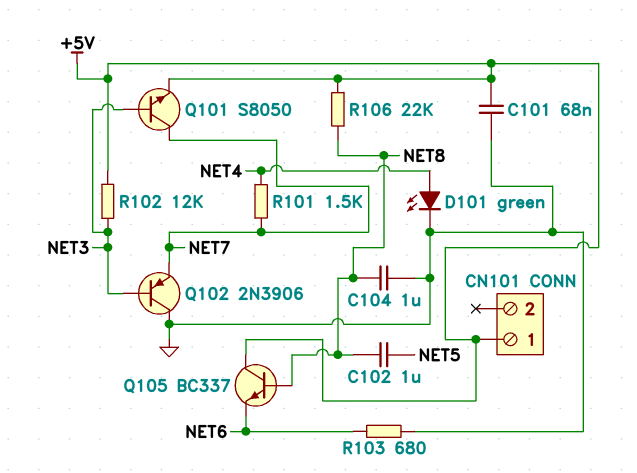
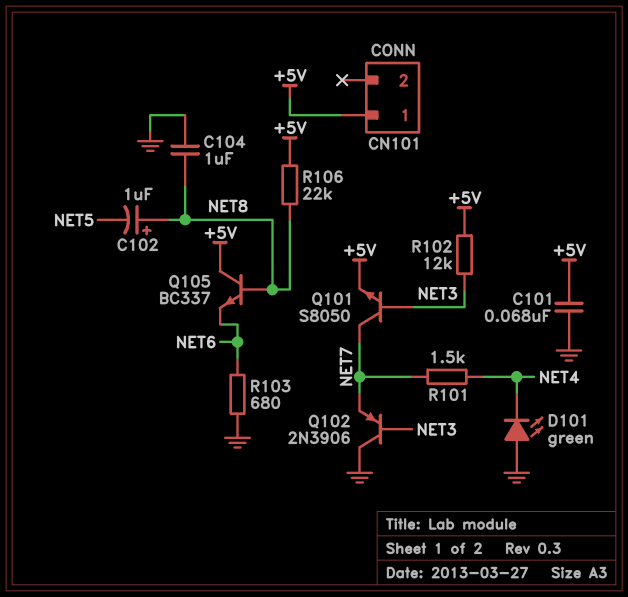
C102: 1uF (NET5, NET8) -> 1uF (plus NET8, minus NET5)
D101: LED green (A NET4, K GND) -> LED green (A GND, K NET4)

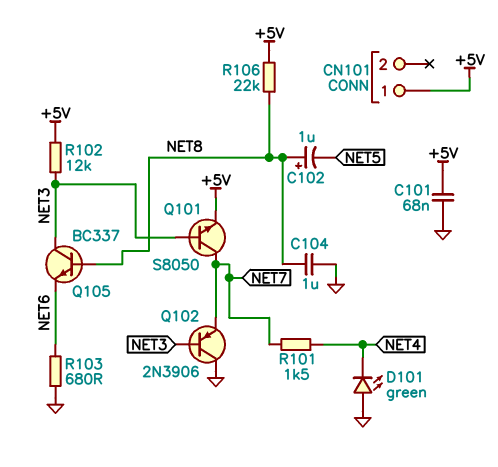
Q105: NPN BC337 (B NET8, C +5V, E NET6) -> NPN BC337 (B NET8, C NET3, E NET6)

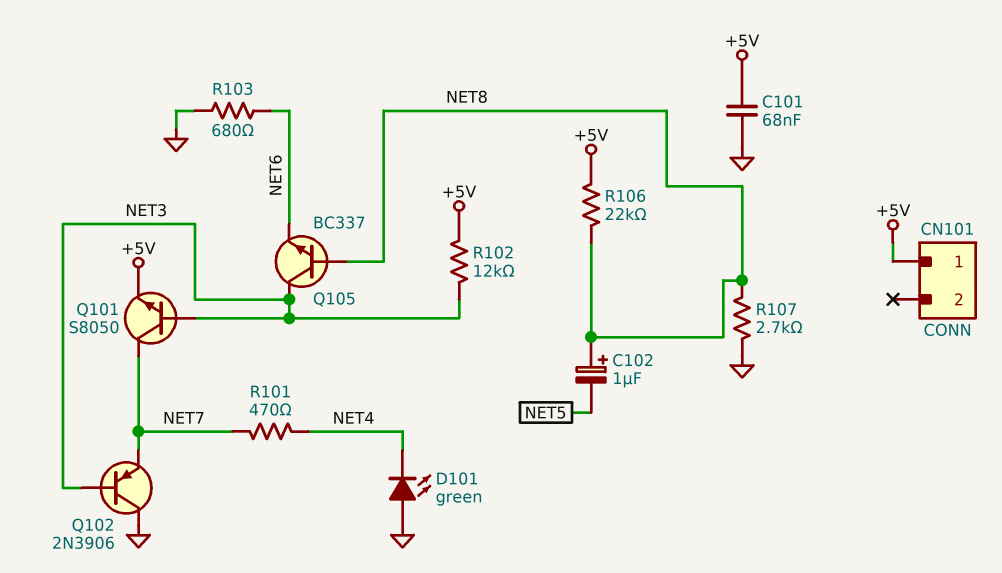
C104: 1uF (GND, NET8) -> none
R101: 1.5k (NET4, NET7) -> 470 (NET4, NET7)
R107: none -> 2.7k (GND, NET8)

